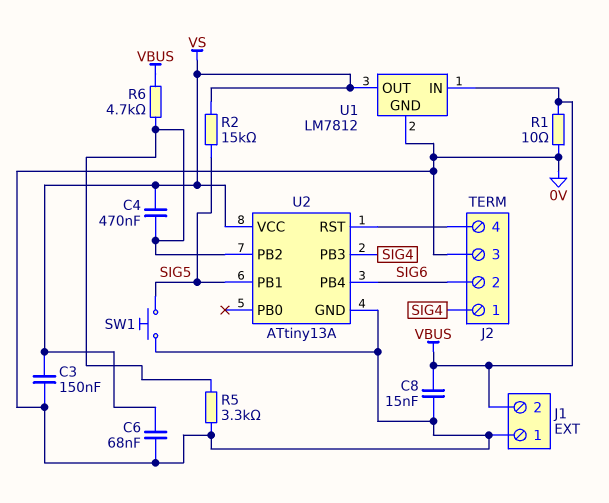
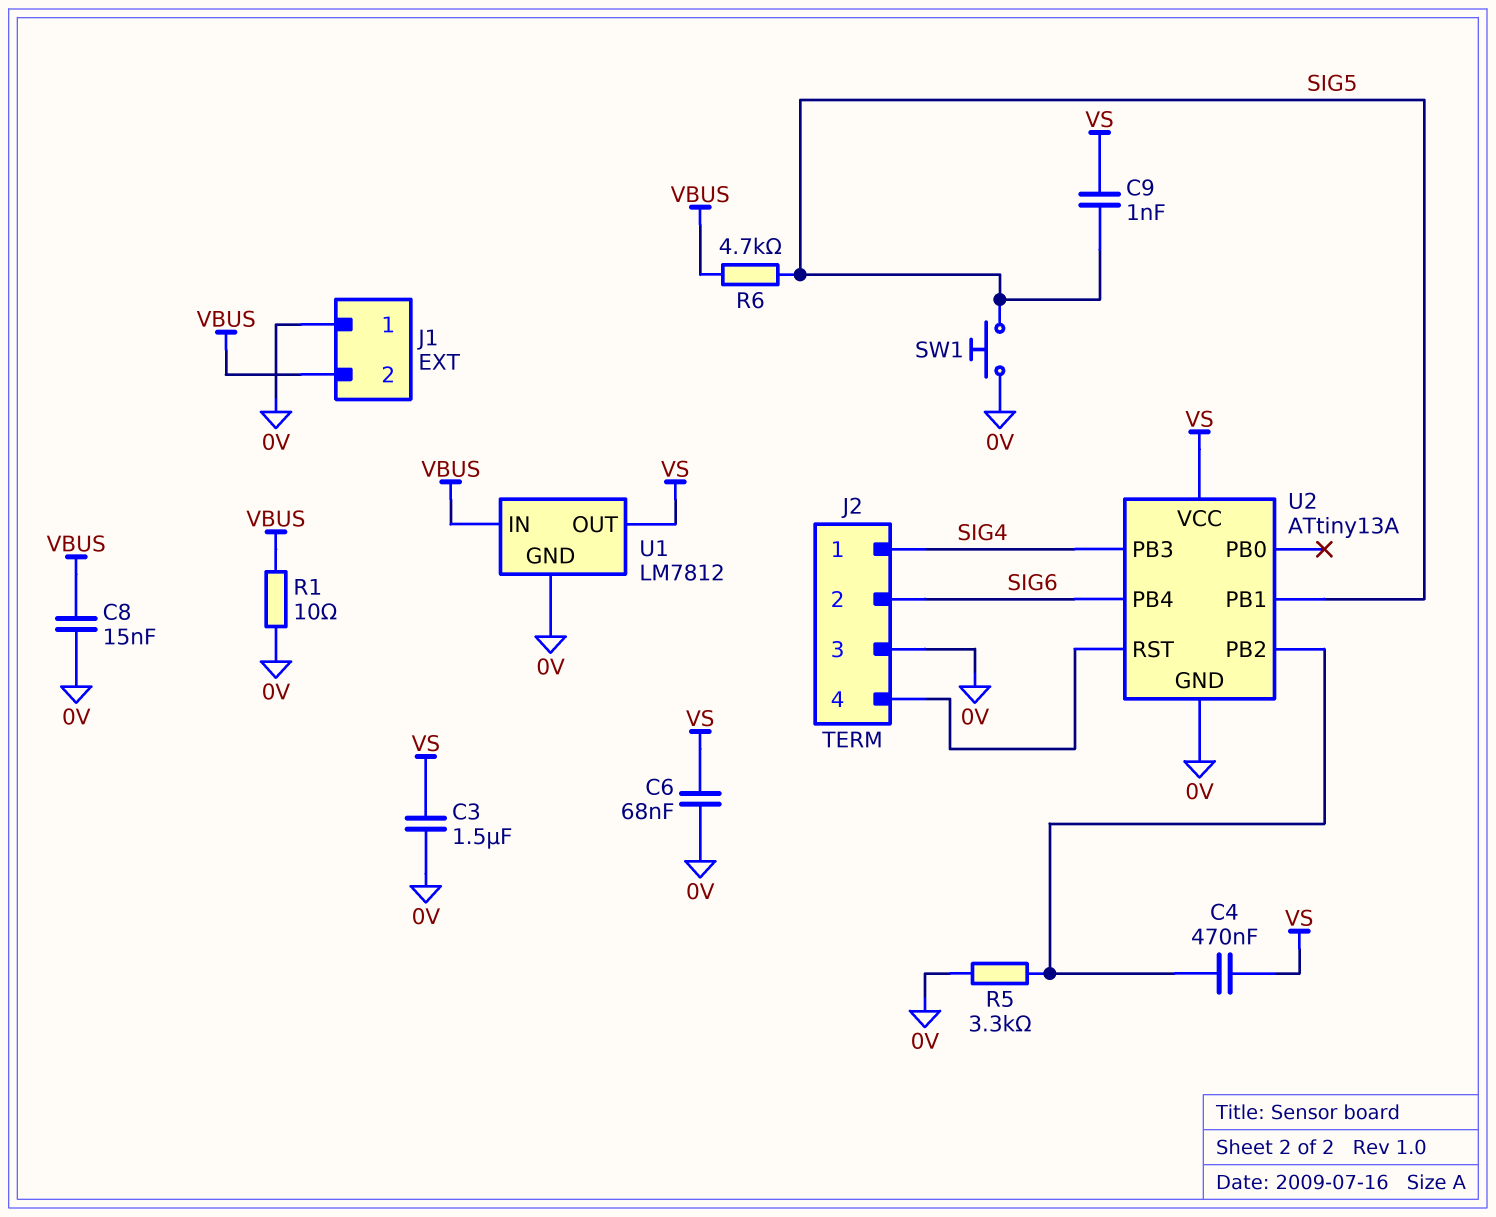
C3: 150nF (0V, VS) -> 1.5uF (0V, VS)
C9: none -> 1nF (SIG5, VS)
R2: 15k (SIG5, VS) -> none
R6: 4.7k (U2/PB2, VBUS) -> 4.7k (SIG5, VBUS)

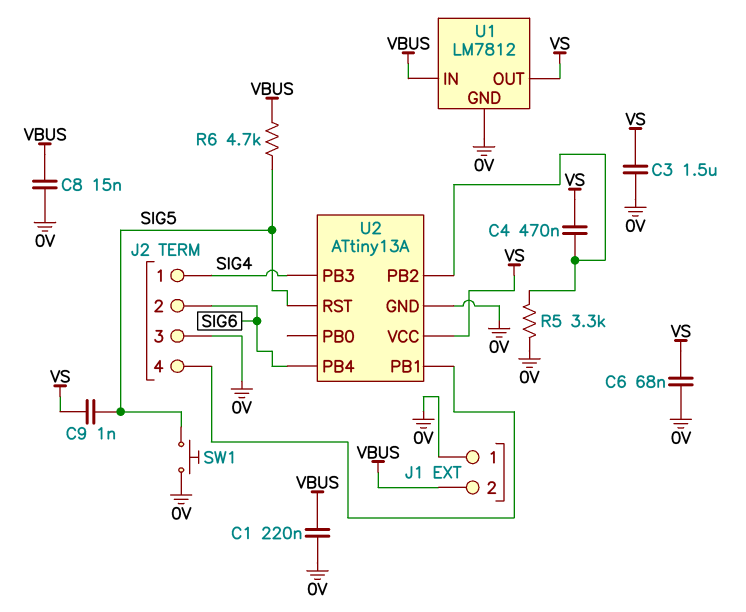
C1: none -> 220nF (0V, VBUS)
R1: 10 (0V, VBUS) -> none
U2 pin PB1: SIG5 -> J2/4
U2 pin RST: J2/4 -> SIG5

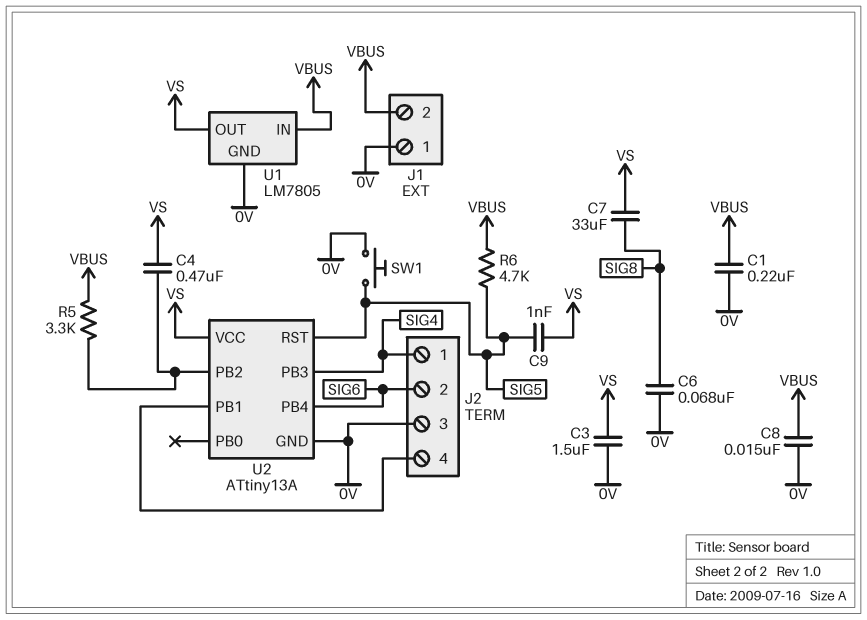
C6: 68nF (0V, VS) -> 68nF (0V, SIG8)
C7: none -> 33uF (SIG8, VS)
R5: 3.3k (0V, U2/PB2) -> 3.3k (U2/PB2, VBUS)
U1: LM7812 -> LM7805

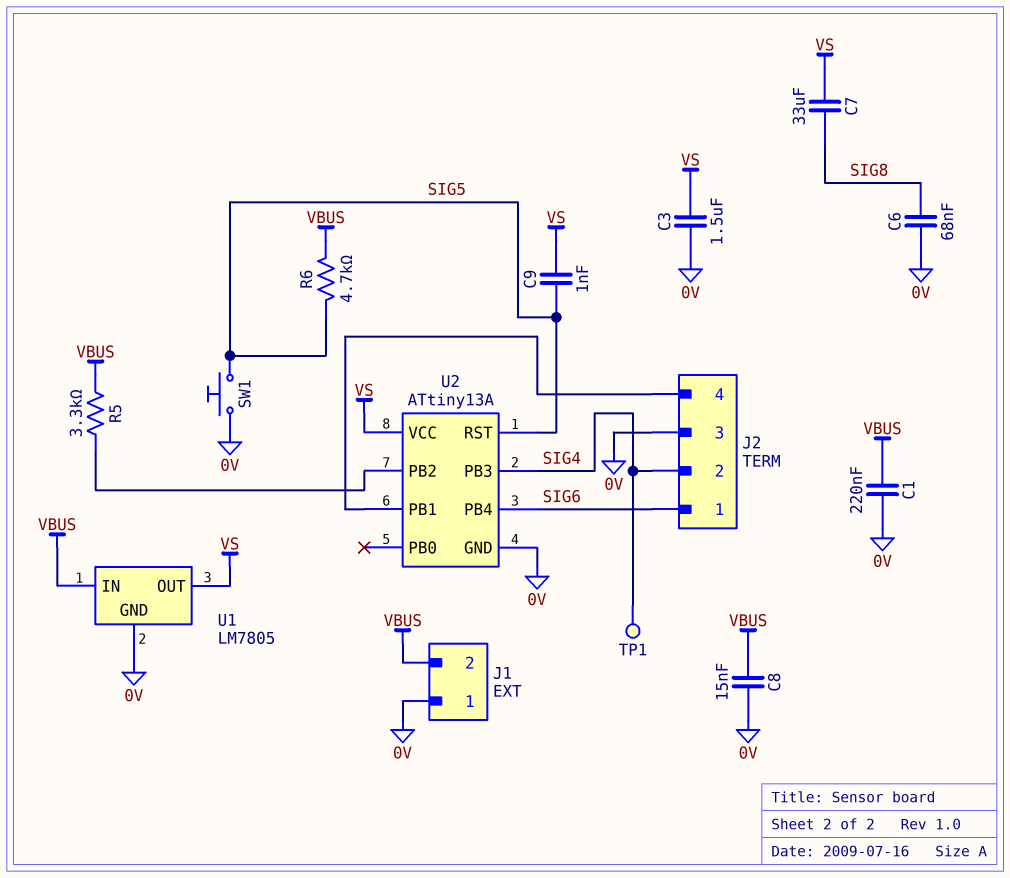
C4: 470nF (U2/PB2, VS) -> none
J2 pin 1: SIG4 -> SIG6
J2 pin 2: SIG6 -> SIG4
TP1: none -> test point (SIG4)

